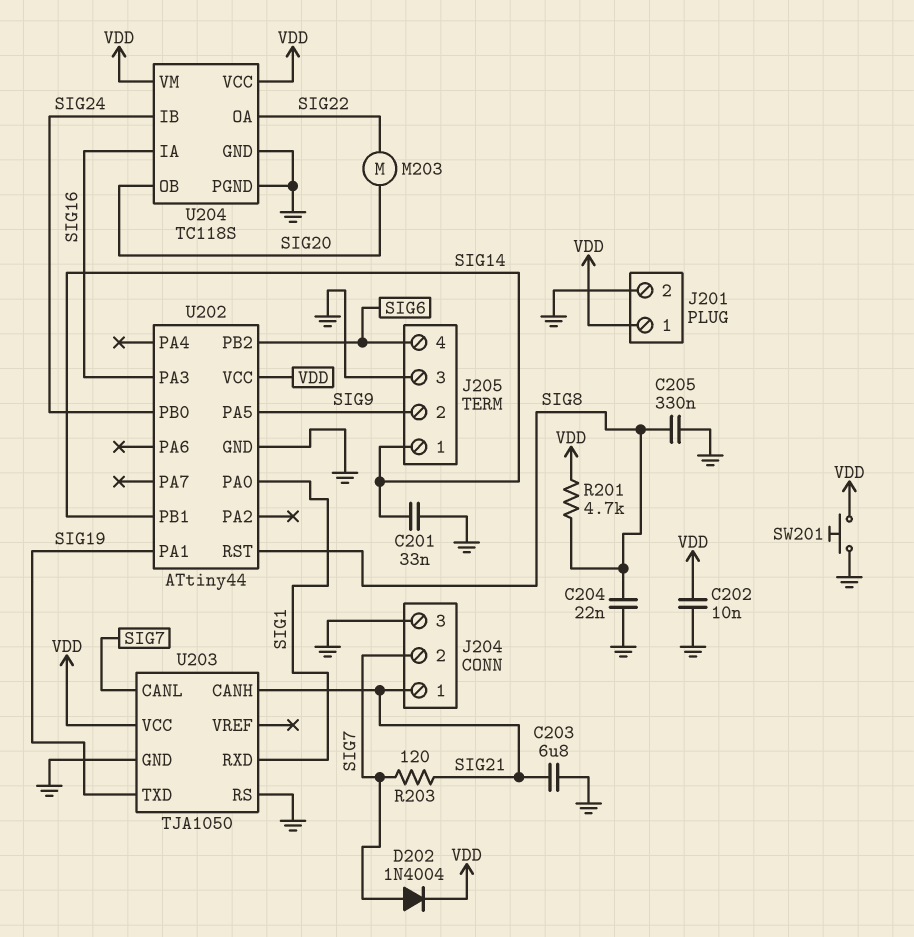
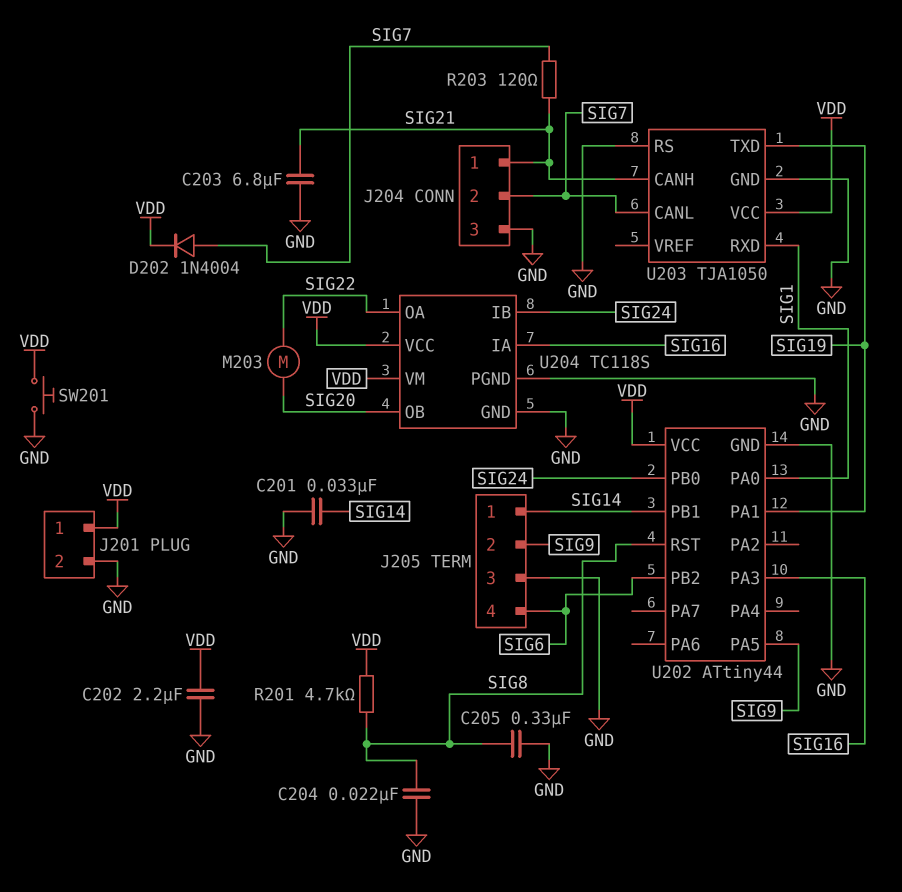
C202: 10nF (GND, VDD) -> 2.2uF (GND, VDD)

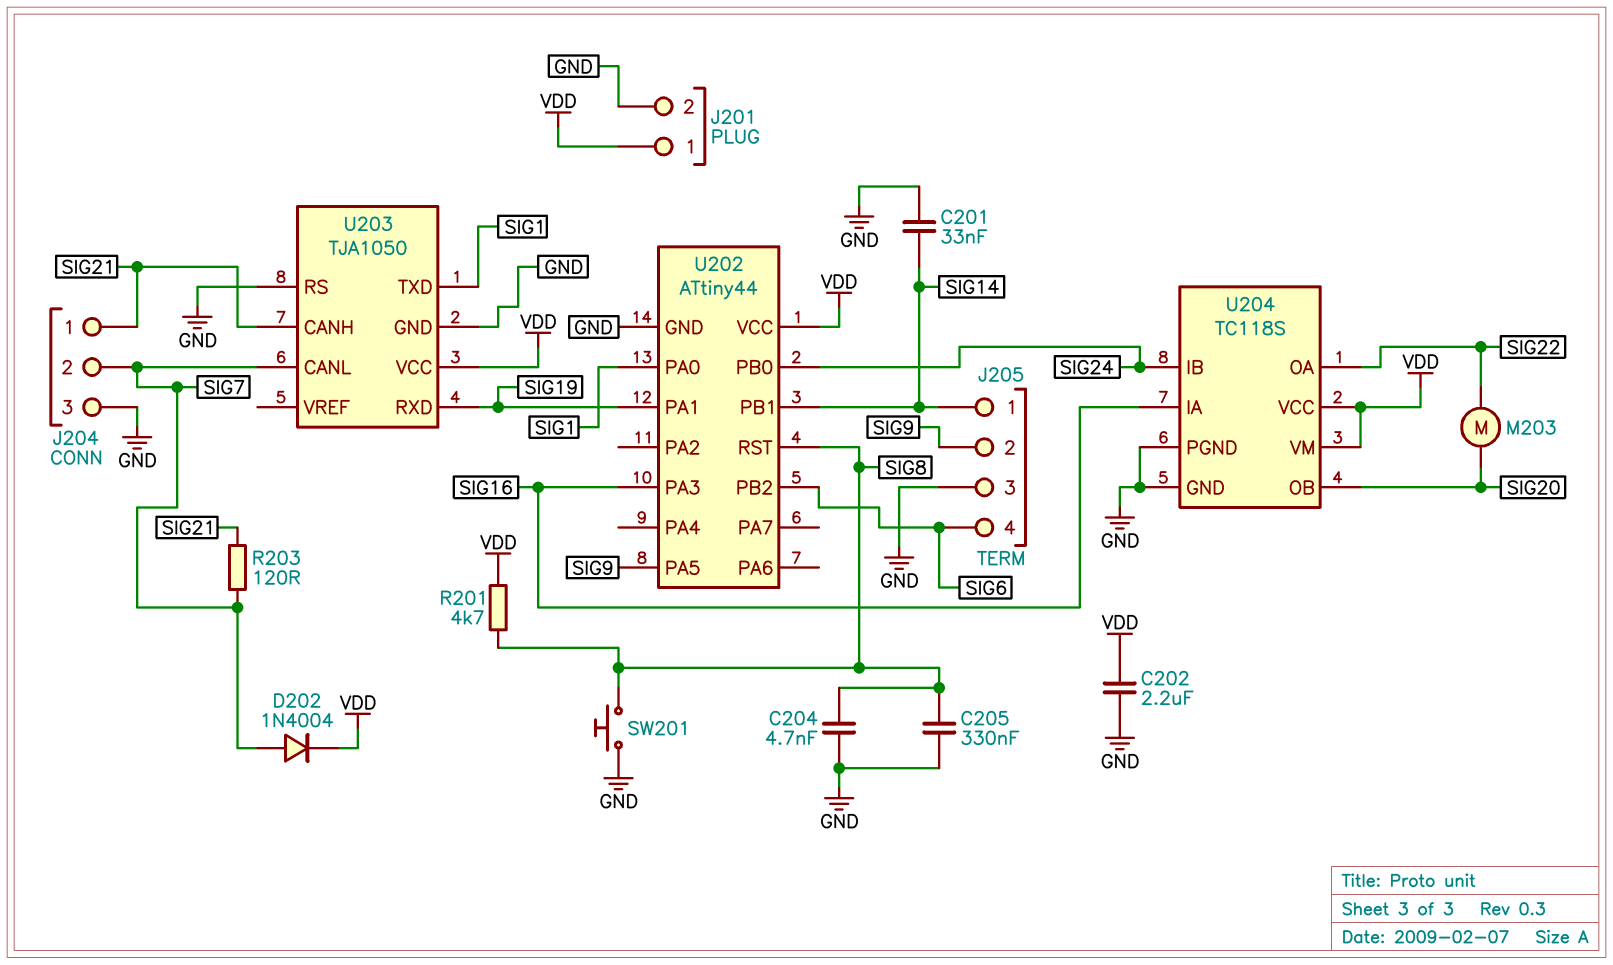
C203: 6.8uF (GND, SIG21) -> none
C204: 22nF (GND, SIG8) -> 4.7nF (GND, SIG8)
SW201: button (GND, VDD) -> button (GND, SIG8)
U203 pin RXD: SIG1 -> SIG19
U203 pin TXD: SIG19 -> SIG1

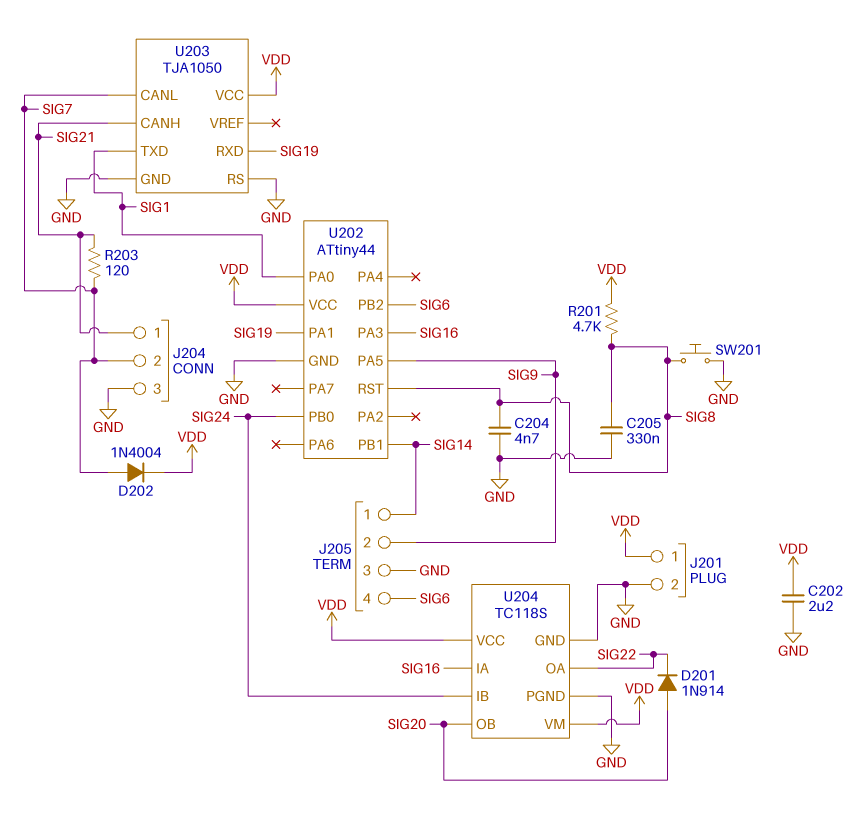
C201: 33nF (GND, SIG14) -> none
D201: none -> diode 1N914 (A SIG20, K SIG22)
M203: motor (SIG20, SIG22) -> none

